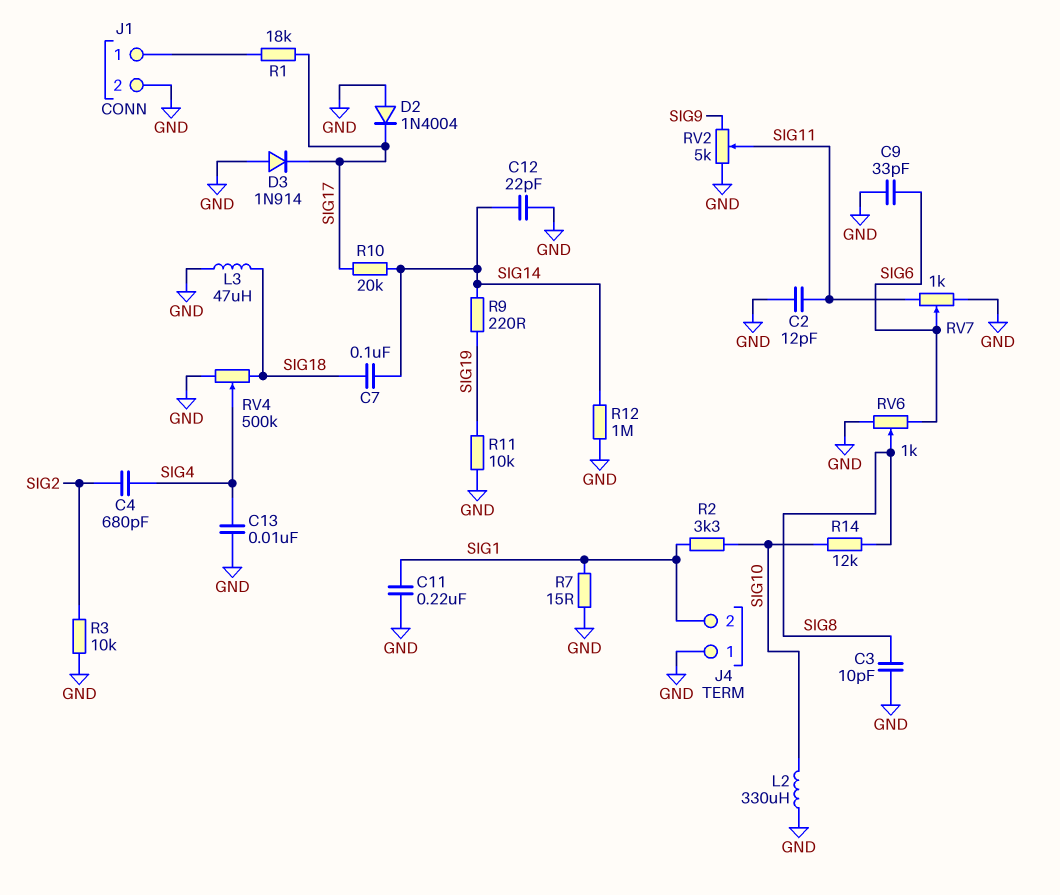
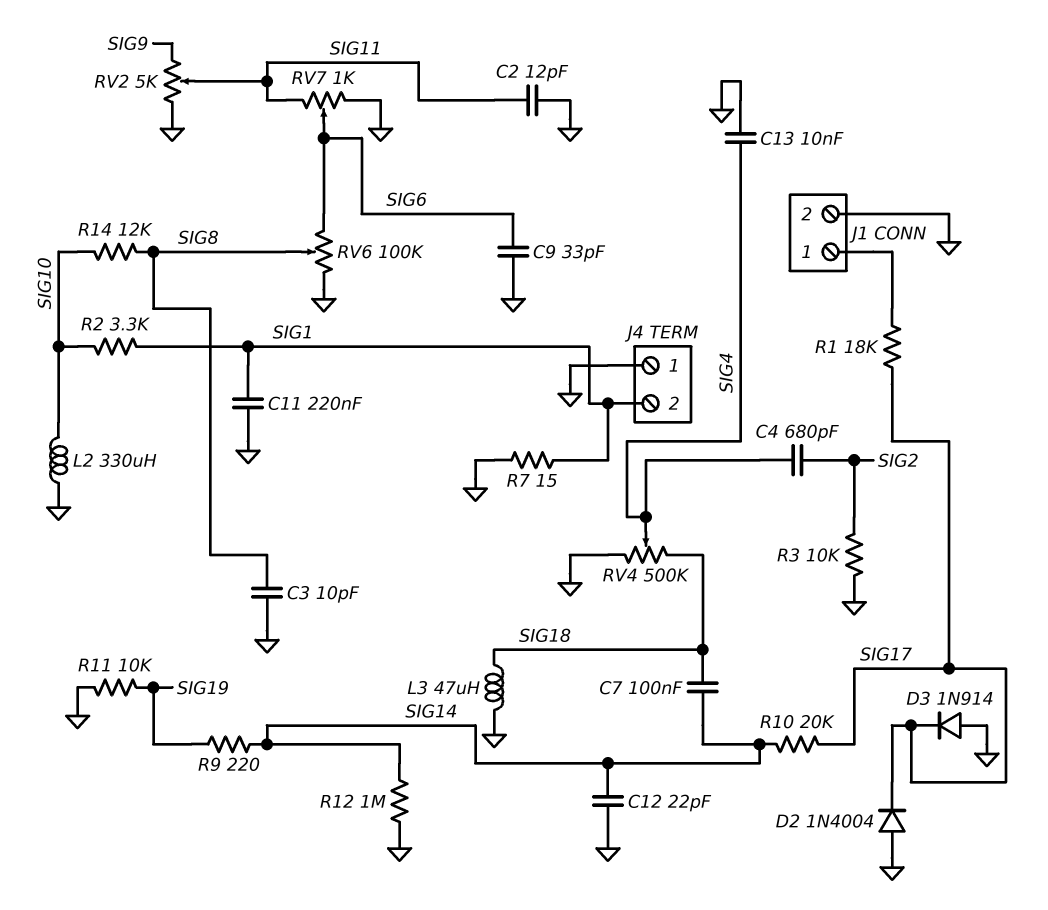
RV6: 1k (GND, SIG6, wiper SIG8) -> 100k (GND, SIG6, wiper SIG8)

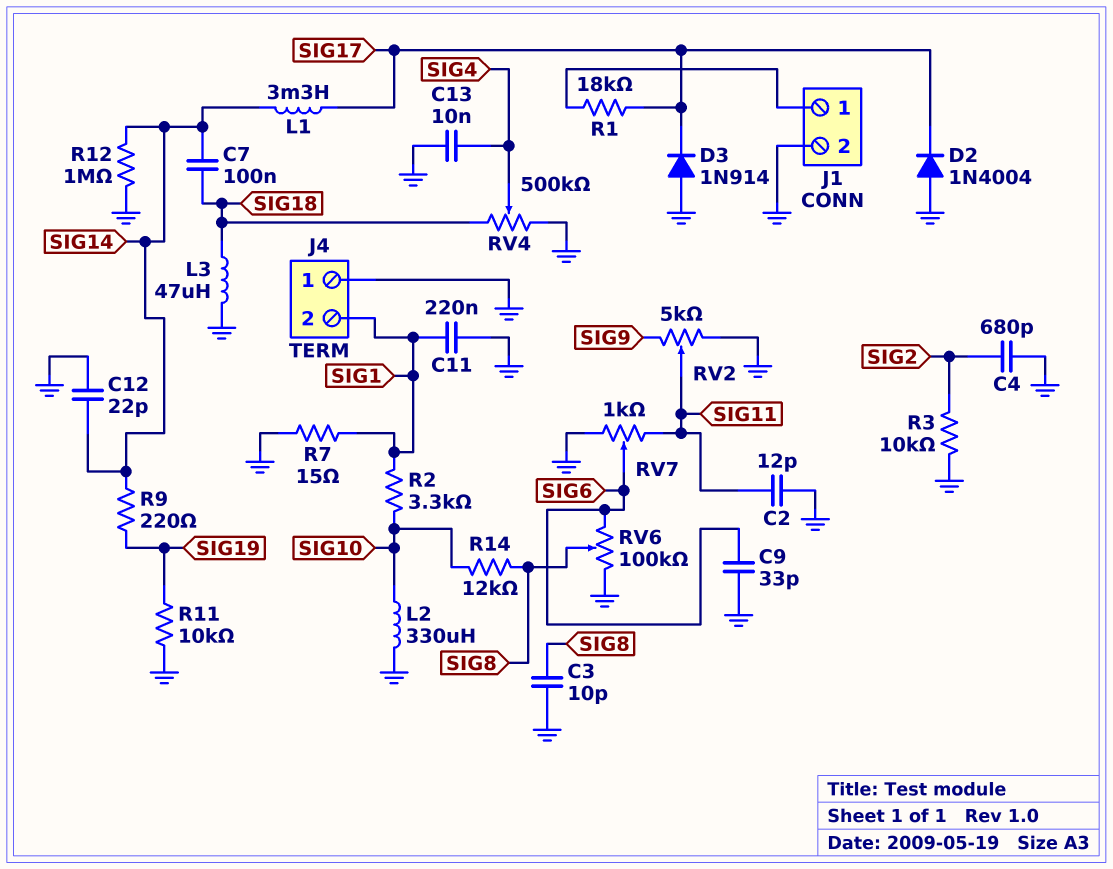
C4: 680pF (SIG2, SIG4) -> 680pF (GND, SIG2)
L1: none -> 3.3mH (SIG14, SIG17)
R10: 20k (SIG14, SIG17) -> none

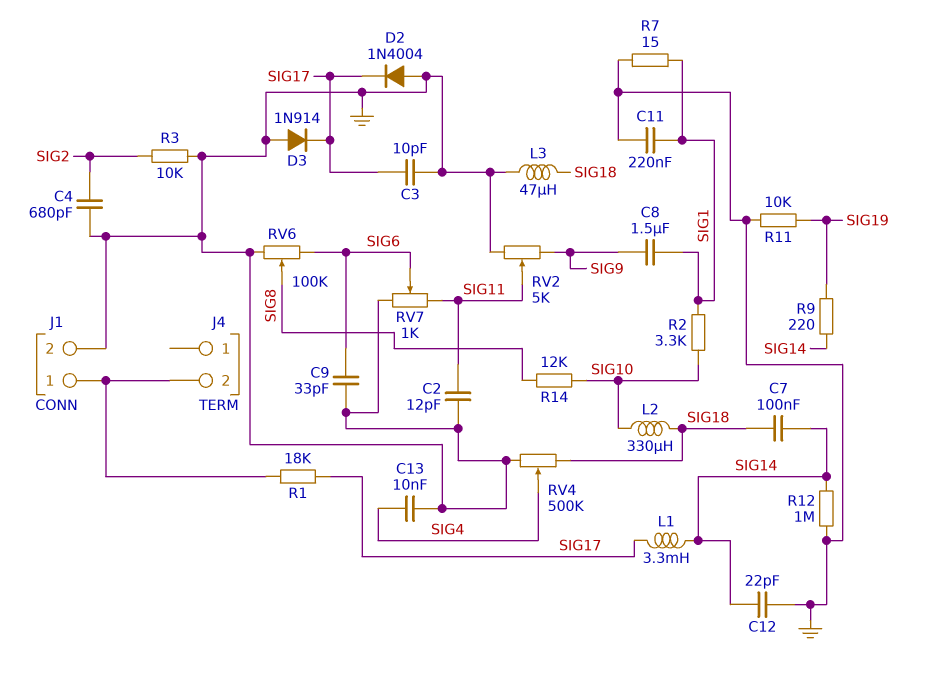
C3: 10pF (GND, SIG8) -> 10pF (GND, SIG17)
C8: none -> 1.5uF (SIG1, SIG9)
J4 pin 1: GND -> none
J4 pin 2: SIG1 -> J1/1
L2: 330uH (GND, SIG10) -> 330uH (SIG10, SIG18)

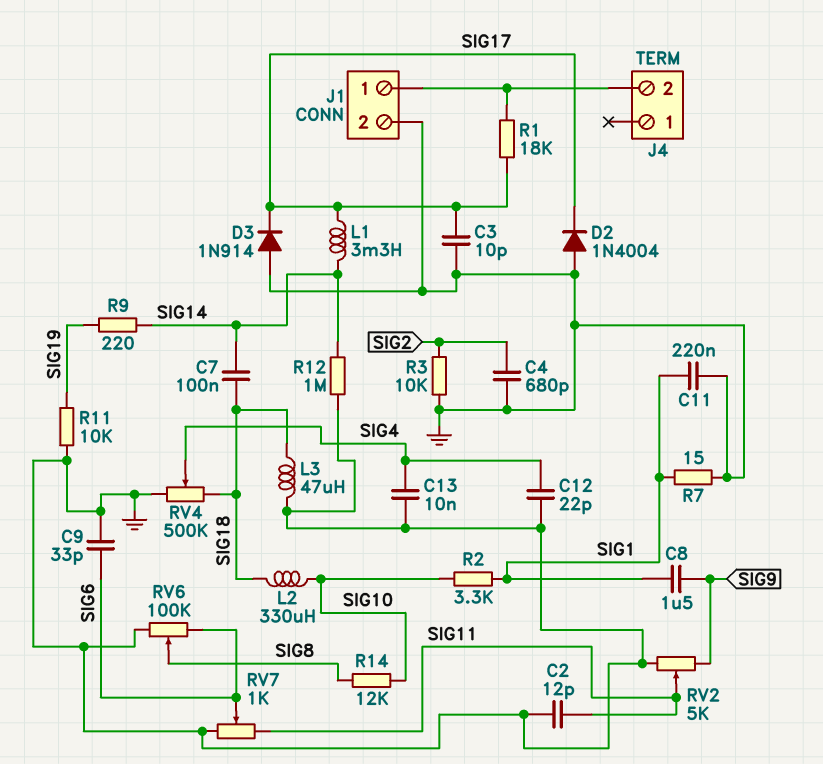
C12: 22pF (GND, SIG14) -> 22pF (GND, SIG4)

